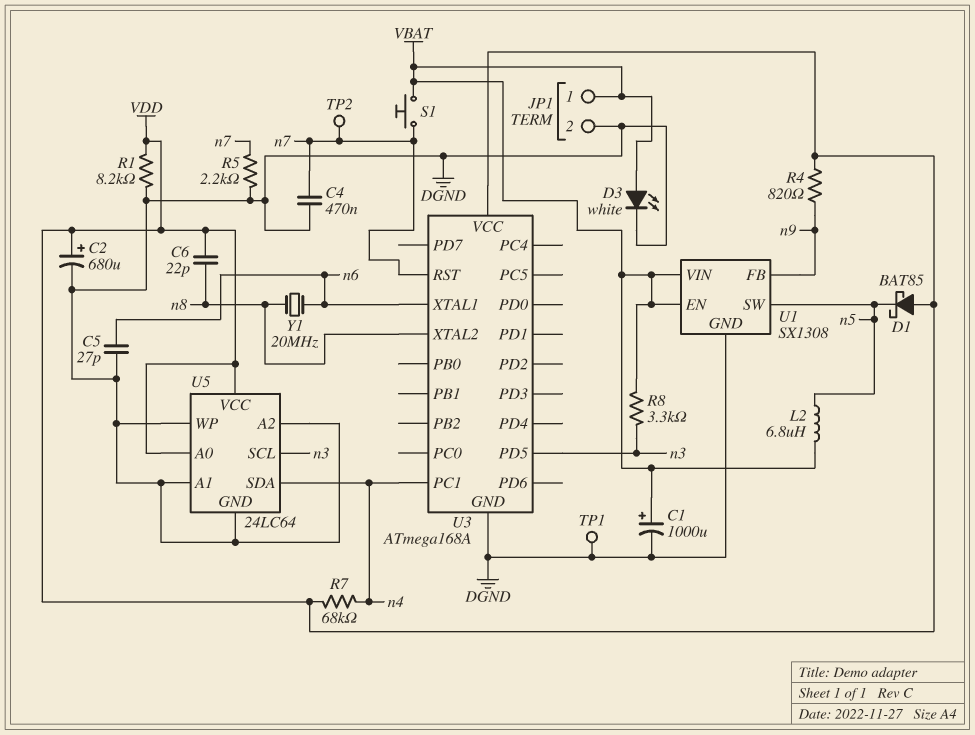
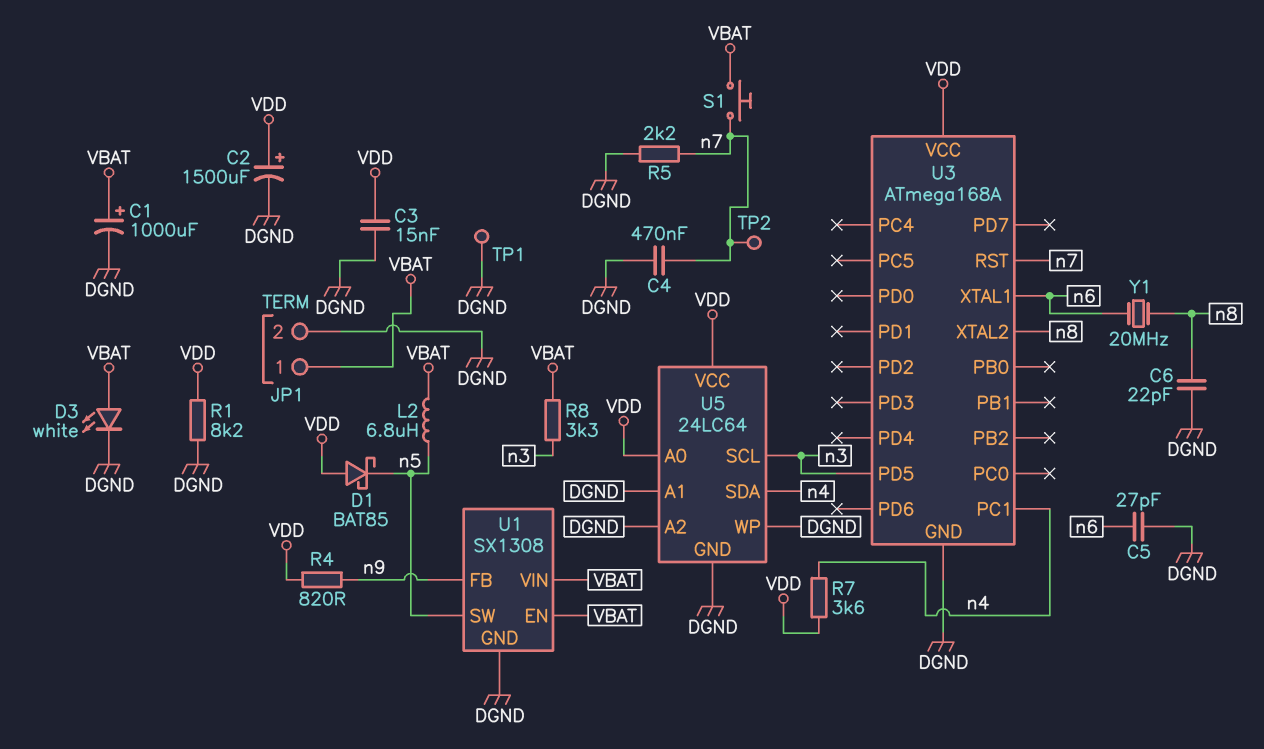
C2: 680uF (plus VDD, minus DGND) -> 1500uF (plus VDD, minus DGND)
C3: none -> 15nF (DGND, VDD)
C6: 22pF (VDD, n8) -> 22pF (DGND, n8)
R7: 68k (VDD, n4) -> 3.6k (VDD, n4)

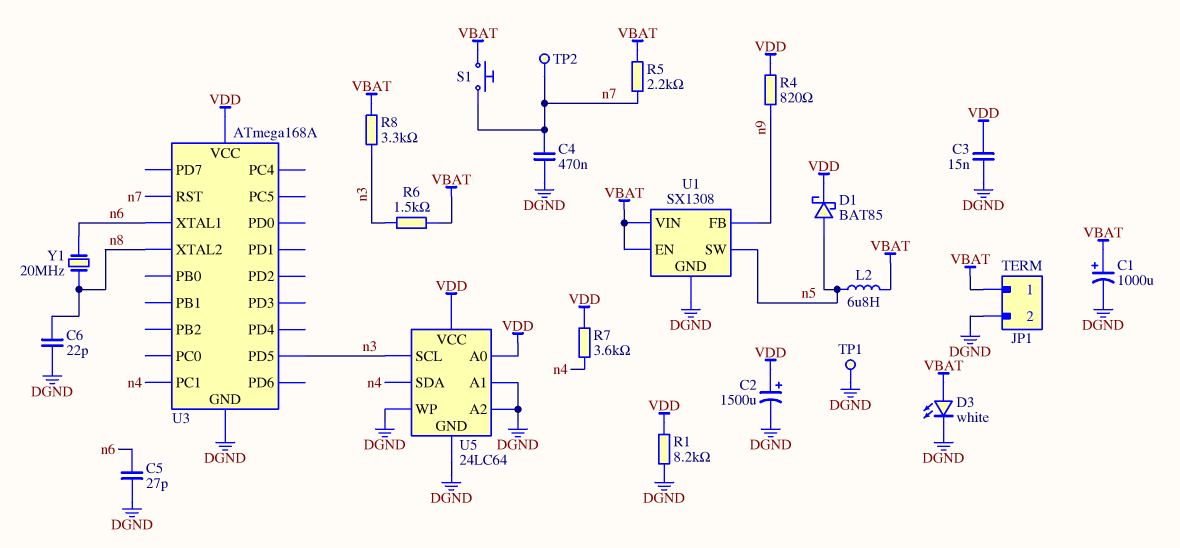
D1: schottky BAT85 (A VDD, K n5) -> schottky BAT85 (A n5, K VDD)
R5: 2.2k (DGND, n7) -> 2.2k (VBAT, n7)
R6: none -> 1.5k (VBAT, n3)

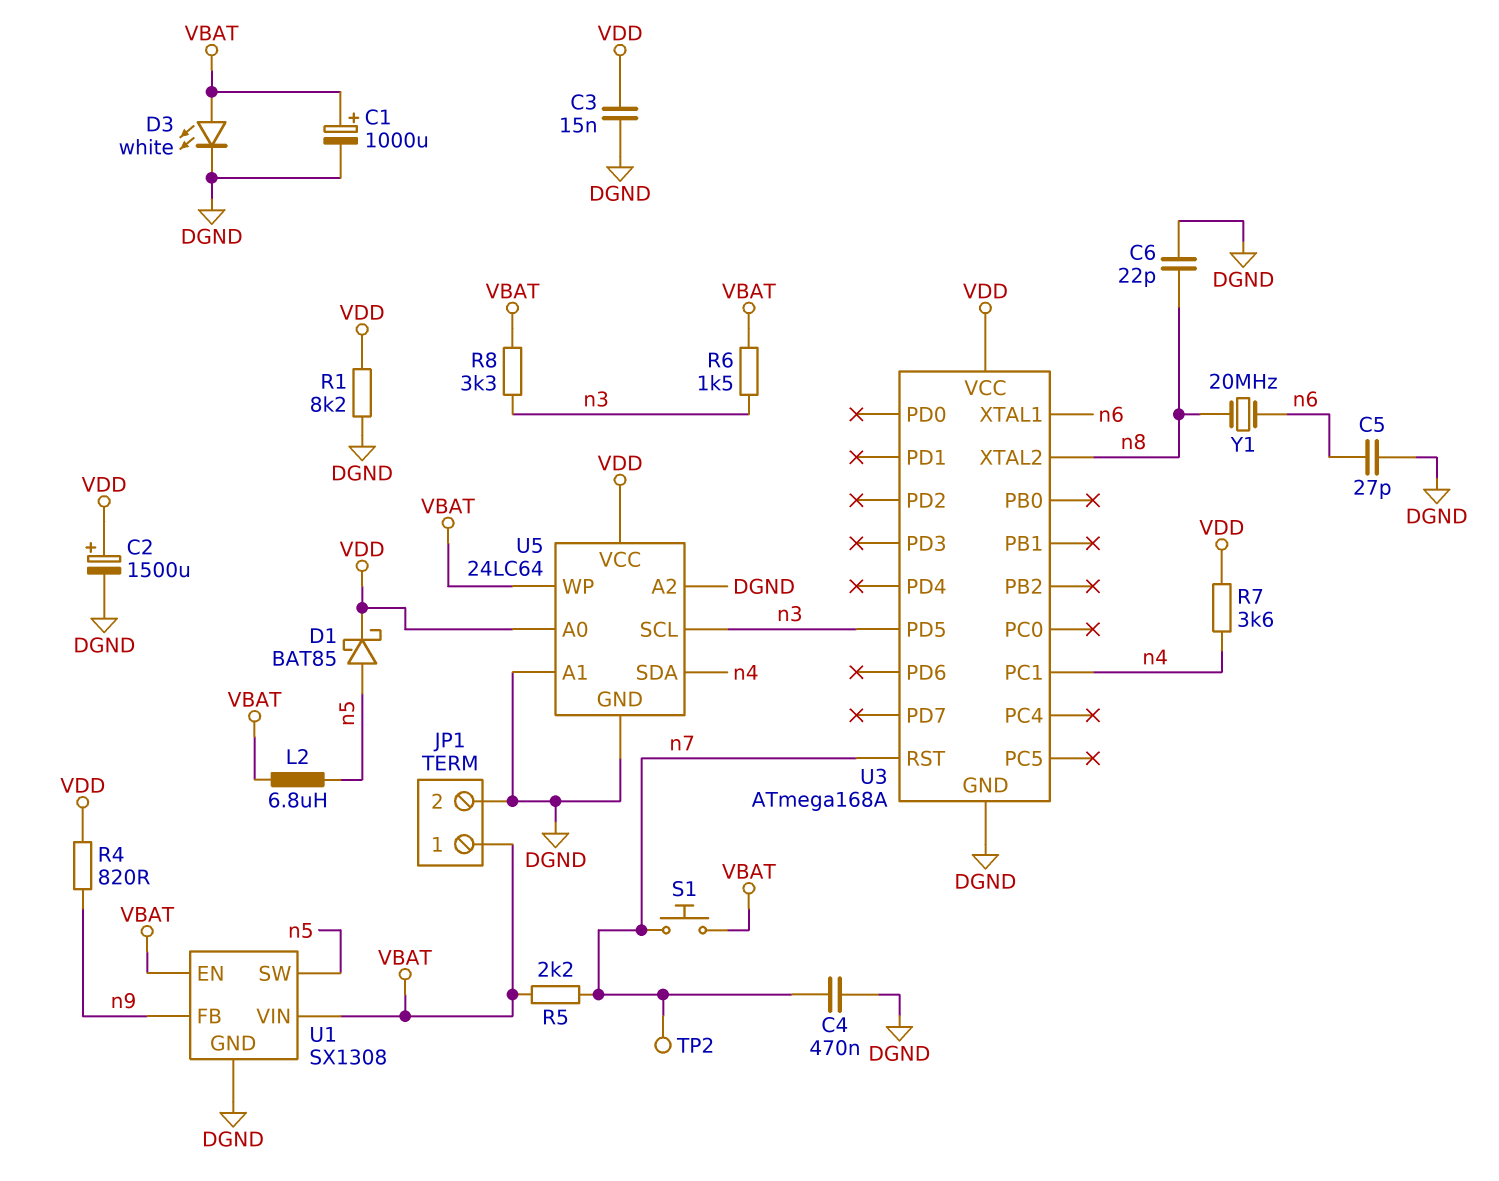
TP1: test point (DGND) -> none
U5 pin WP: DGND -> VBAT

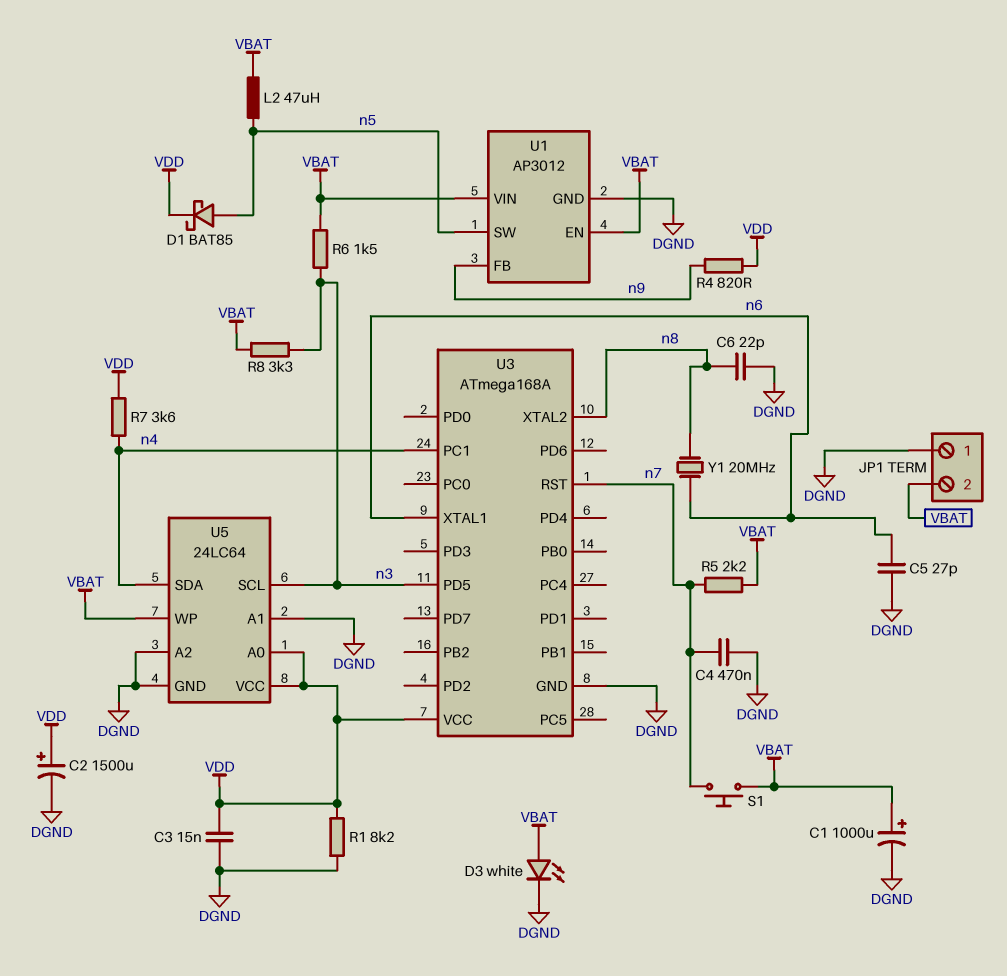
JP1 pin 1: VBAT -> DGND
JP1 pin 2: DGND -> VBAT
L2: 6.8uH (VBAT, n5) -> 47uH (VBAT, n5)
TP2: test point (n7) -> none
U1: SX1308 -> AP3012

